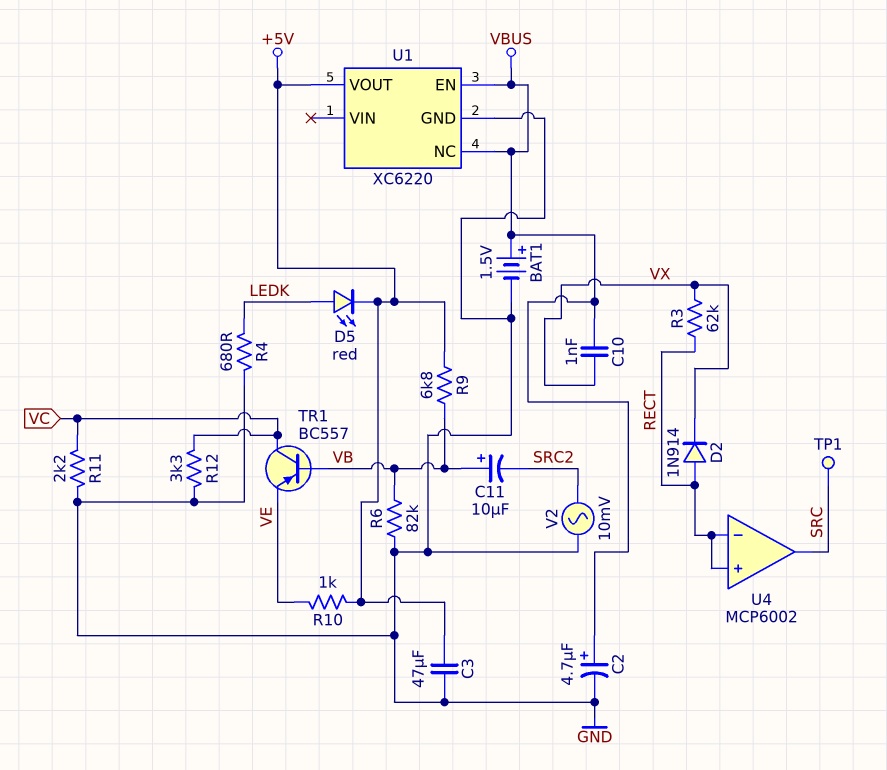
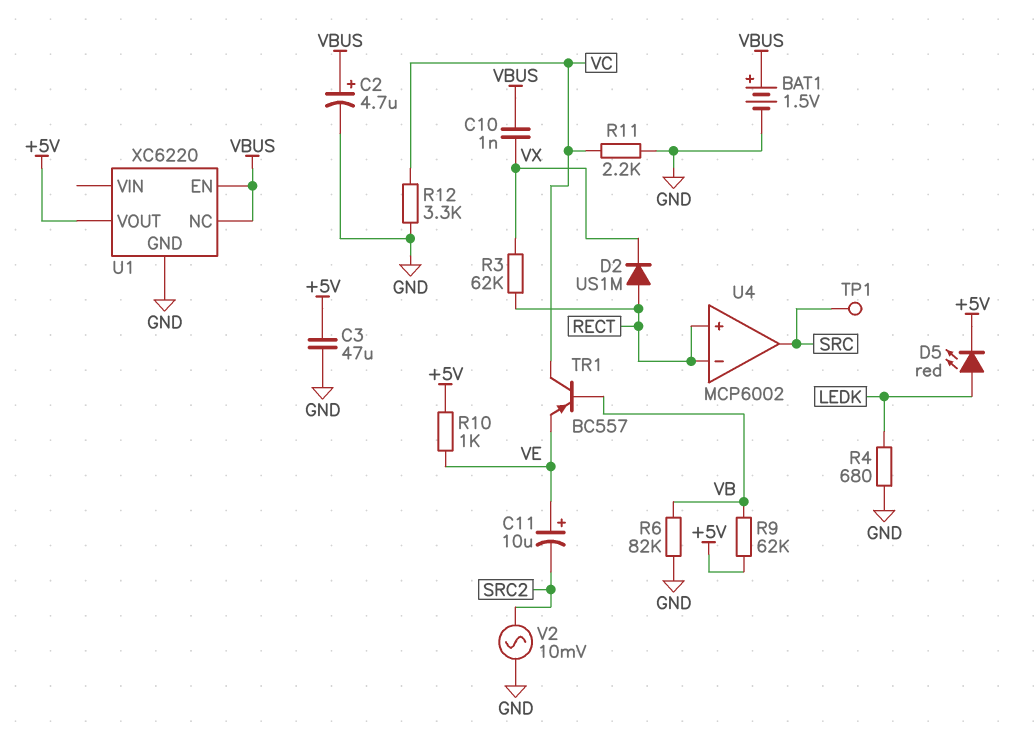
C11: 10uF (plus VB, minus SRC2) -> 10uF (plus VE, minus SRC2)
D2: diode 1N914 (A RECT, K VX) -> diode US1M (A RECT, K VX)
R9: 6.8k (+5V, VB) -> 62k (+5V, VB)

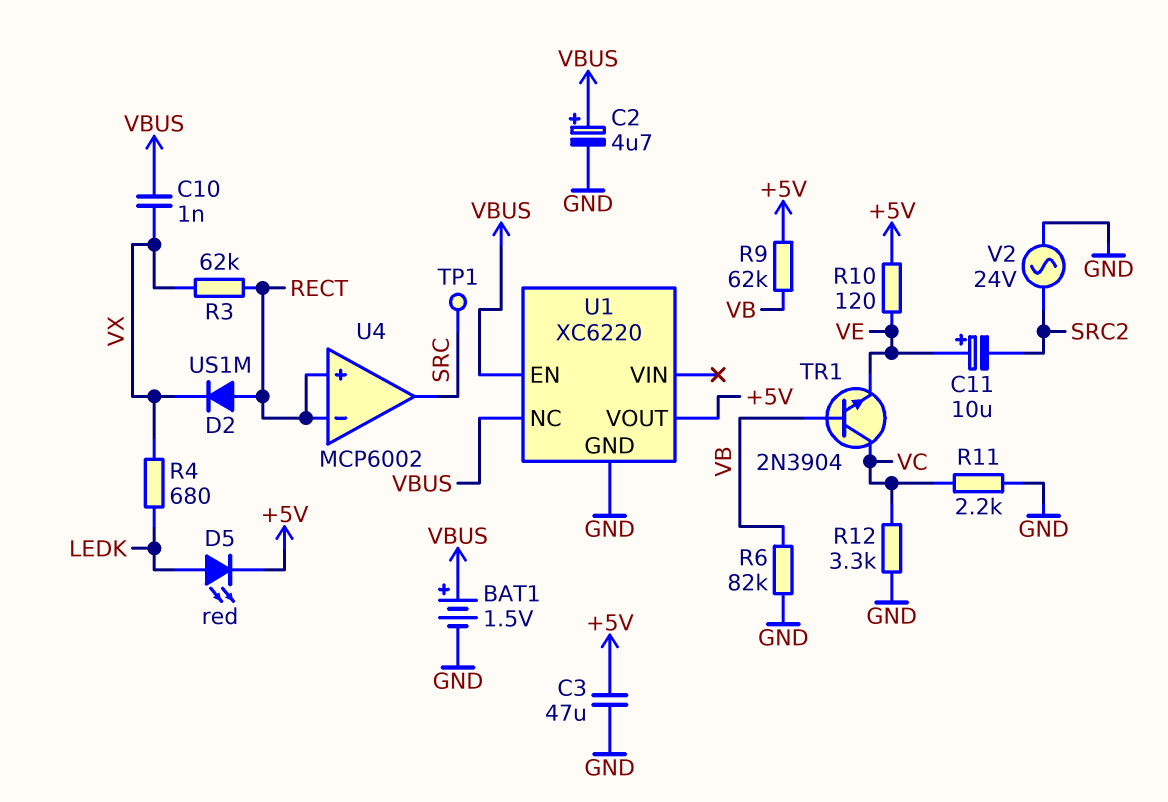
R4: 680 (GND, LEDK) -> 680 (LEDK, VX)
R10: 1k (+5V, VE) -> 120 (+5V, VE)
TR1: PNP BC557 (B VB, C VC, E VE) -> NPN 2N3904 (B VB, C VC, E VE)
V2: AC 10mV (GND, SRC2) -> AC 24V (GND, SRC2)

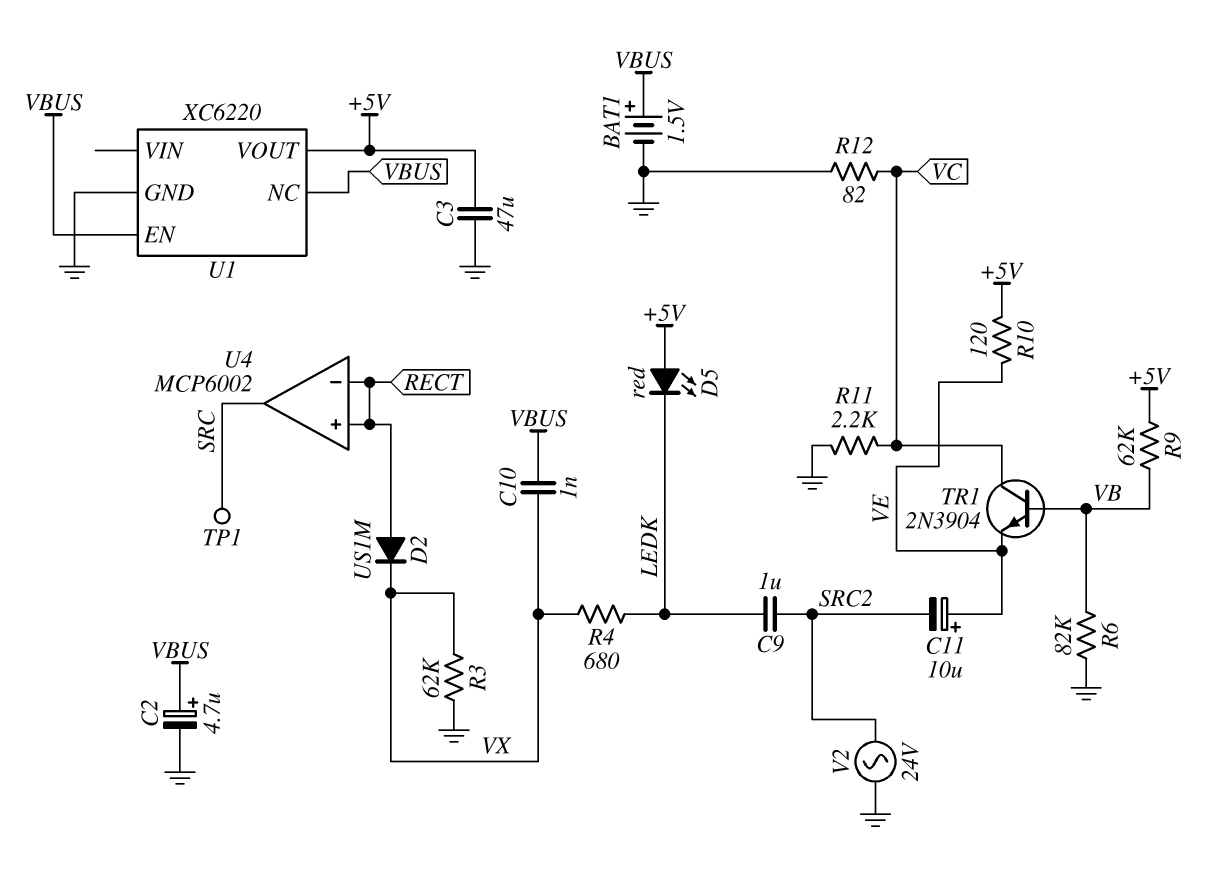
C9: none -> 1uF (LEDK, SRC2)
D5: LED red (A LEDK, K +5V) -> LED red (A +5V, K LEDK)
R3: 62k (RECT, VX) -> 62k (GND, VX)
R12: 3.3k (GND, VC) -> 82 (GND, VC)

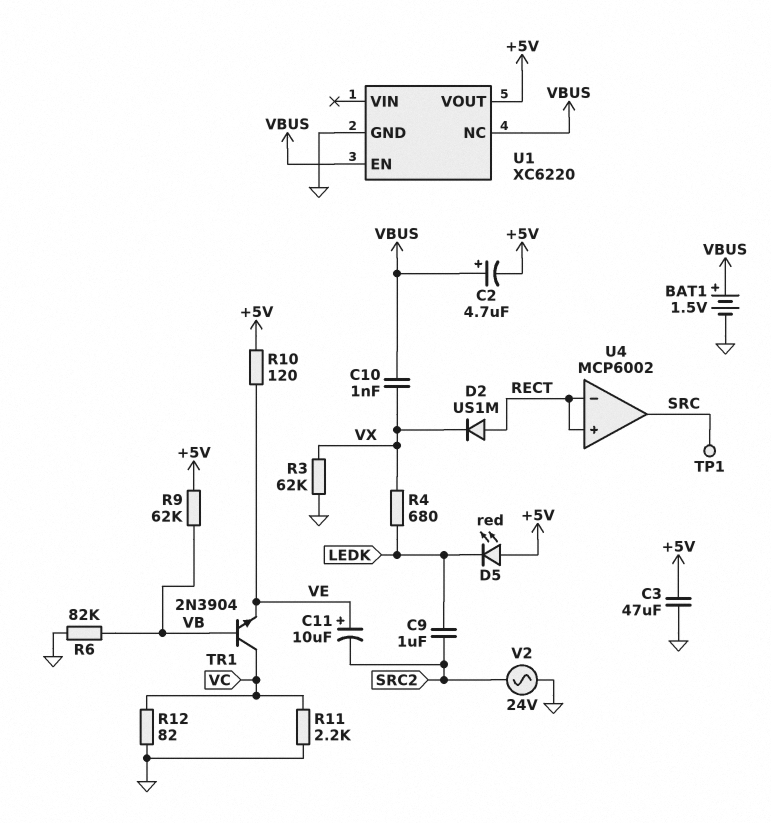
C2: 4.7uF (plus VBUS, minus GND) -> 4.7uF (plus VBUS, minus +5V)

